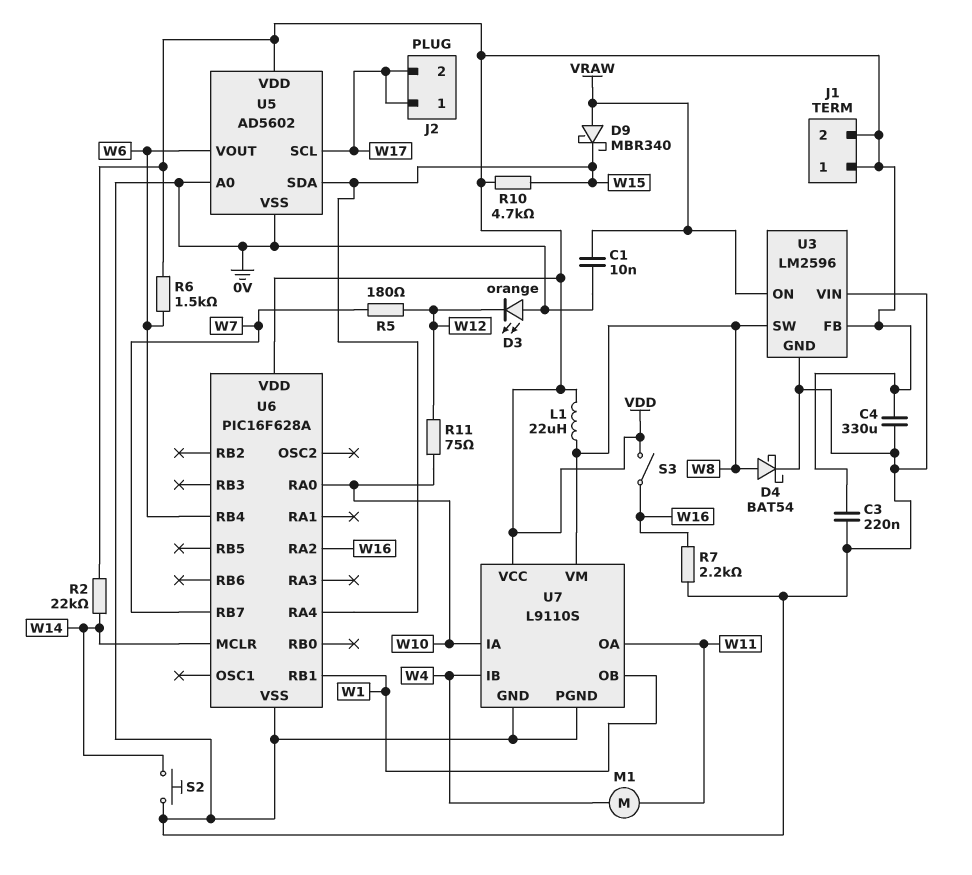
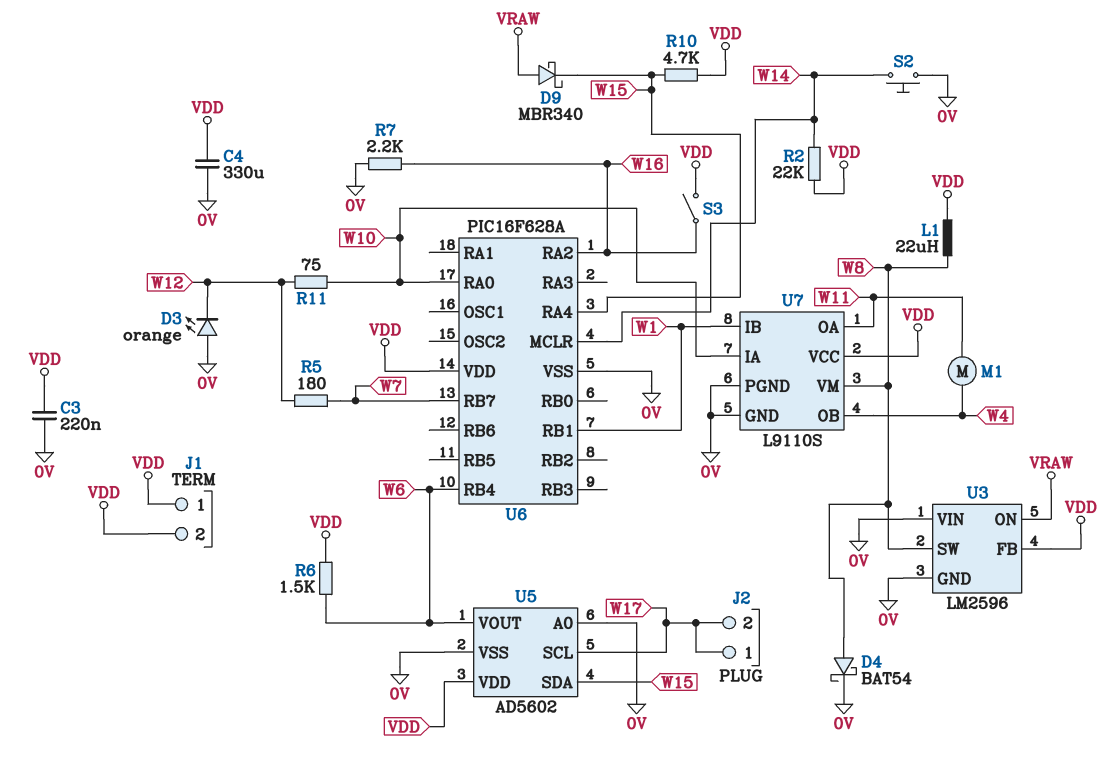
C1: 10nF (0V, VRAW) -> none
U7 pin IB: W4 -> W1
U7 pin OB: W1 -> W4

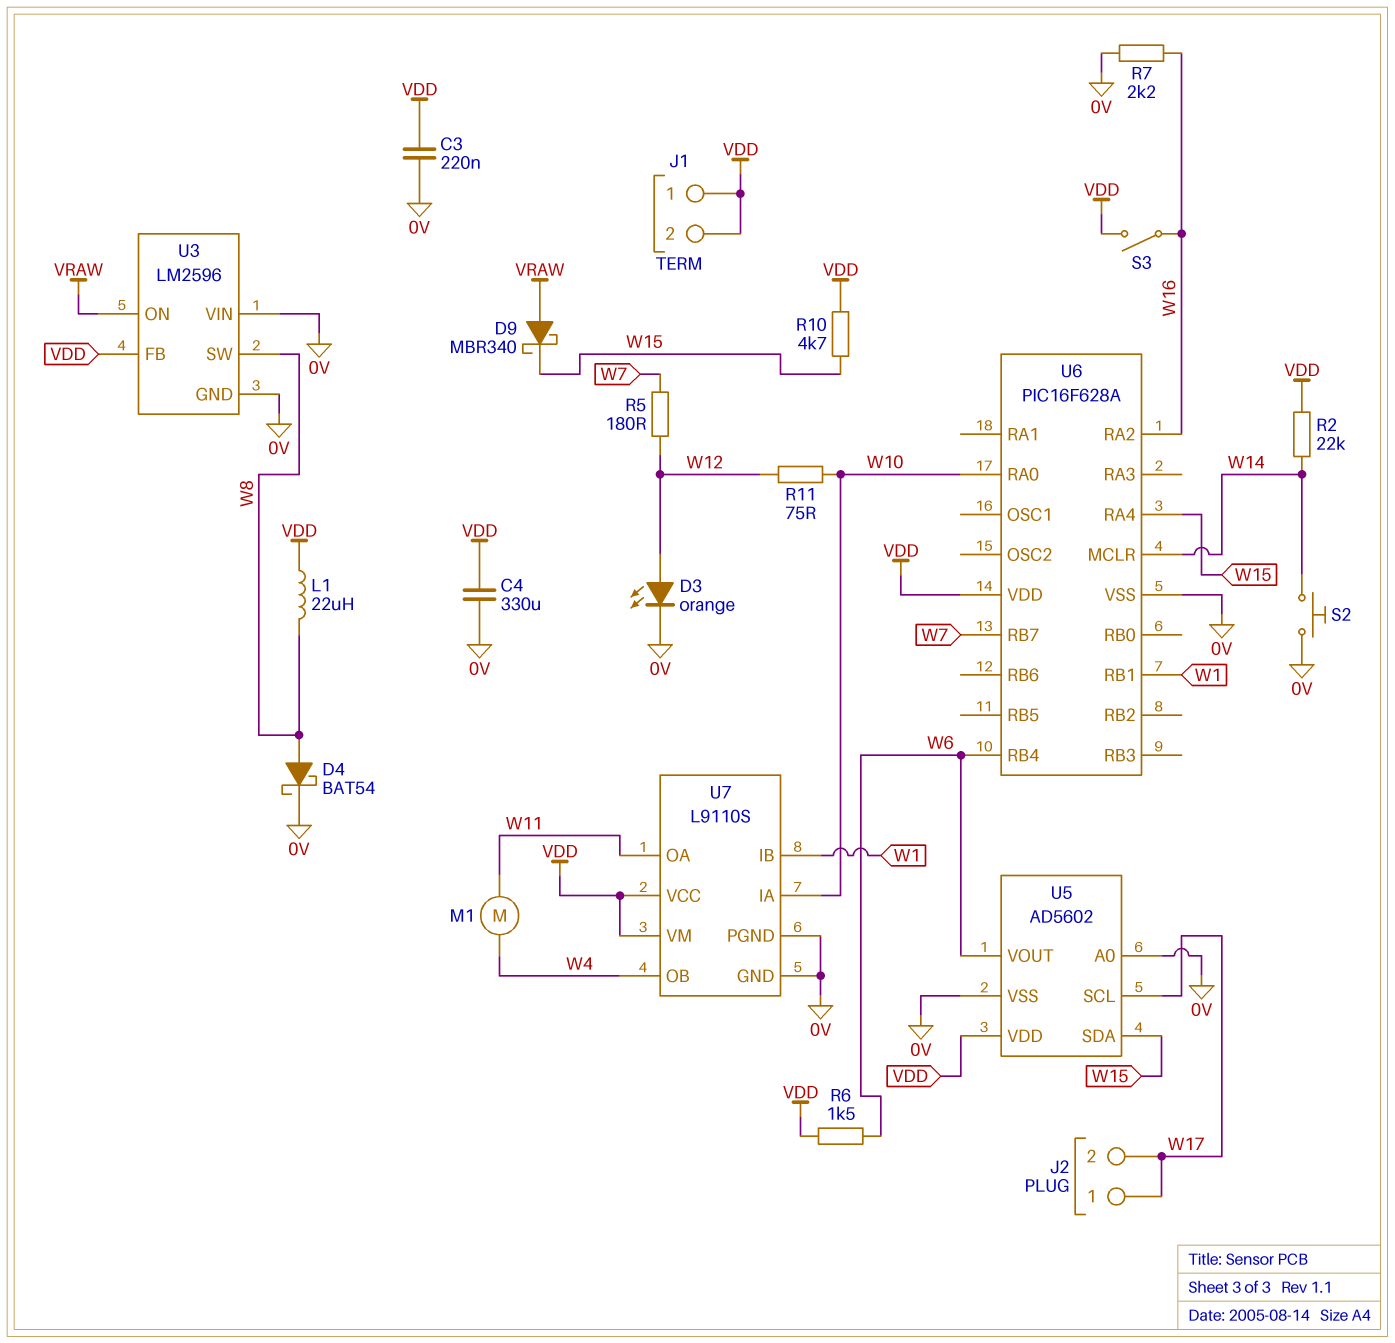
D3: LED orange (A 0V, K W12) -> LED orange (A W12, K 0V)
U7 pin VM: W8 -> VDD

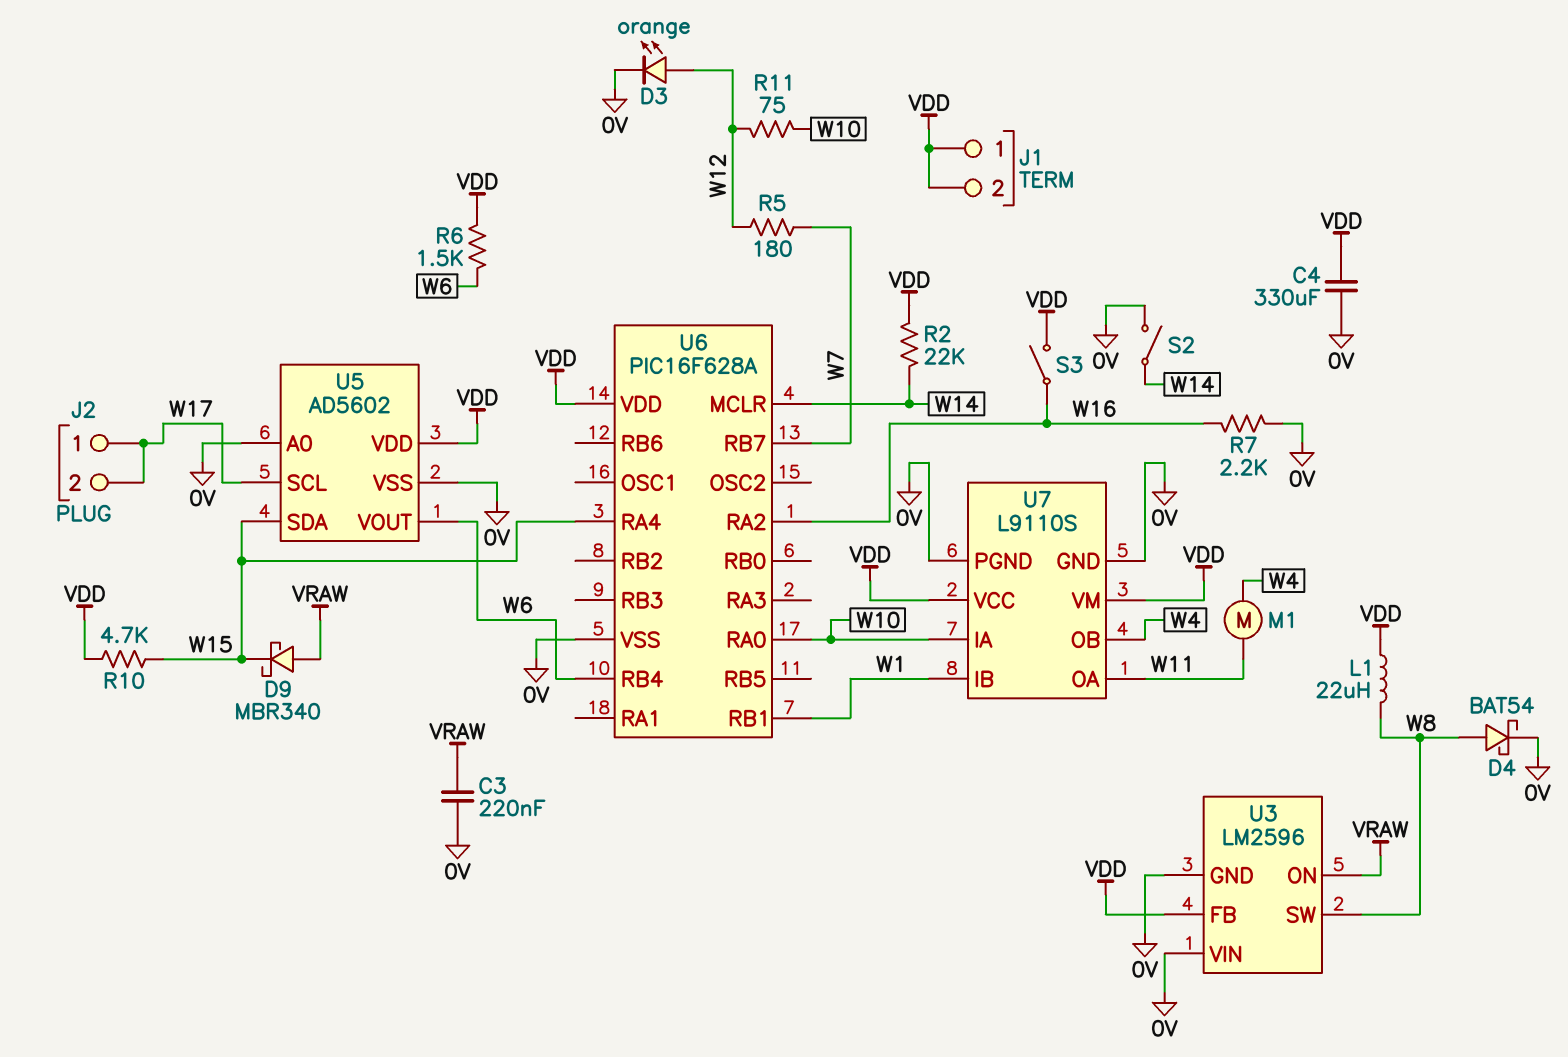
C3: 220nF (0V, VDD) -> 220nF (0V, VRAW)
S2: button (0V, W14) -> switch (0V, W14)

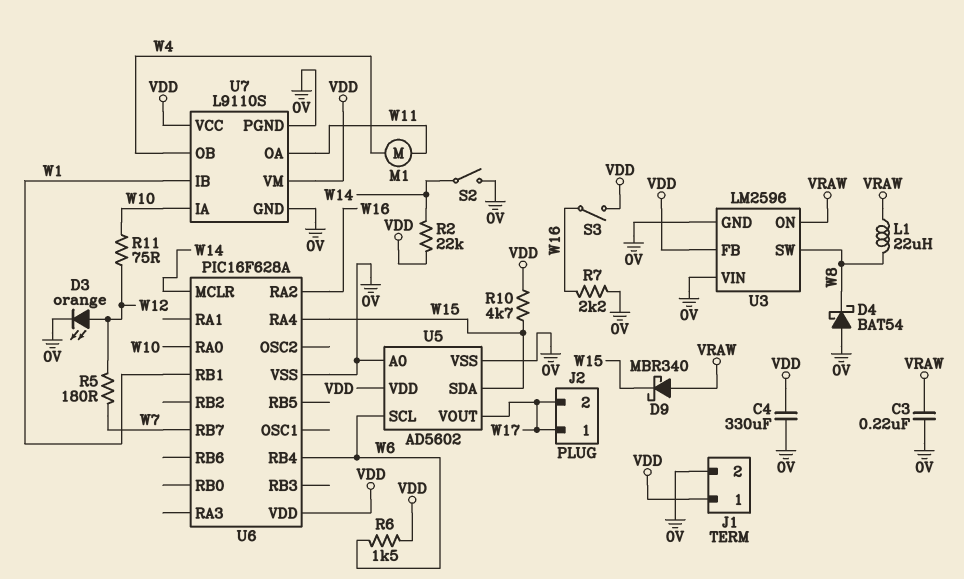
D4: schottky BAT54 (A W8, K 0V) -> schottky BAT54 (A 0V, K W8)
J1 pin 2: VDD -> 0V
L1: 22uH (VDD, W8) -> 22uH (VRAW, W8)
U5 pin SCL: W17 -> W6
U5 pin VOUT: W6 -> W17

